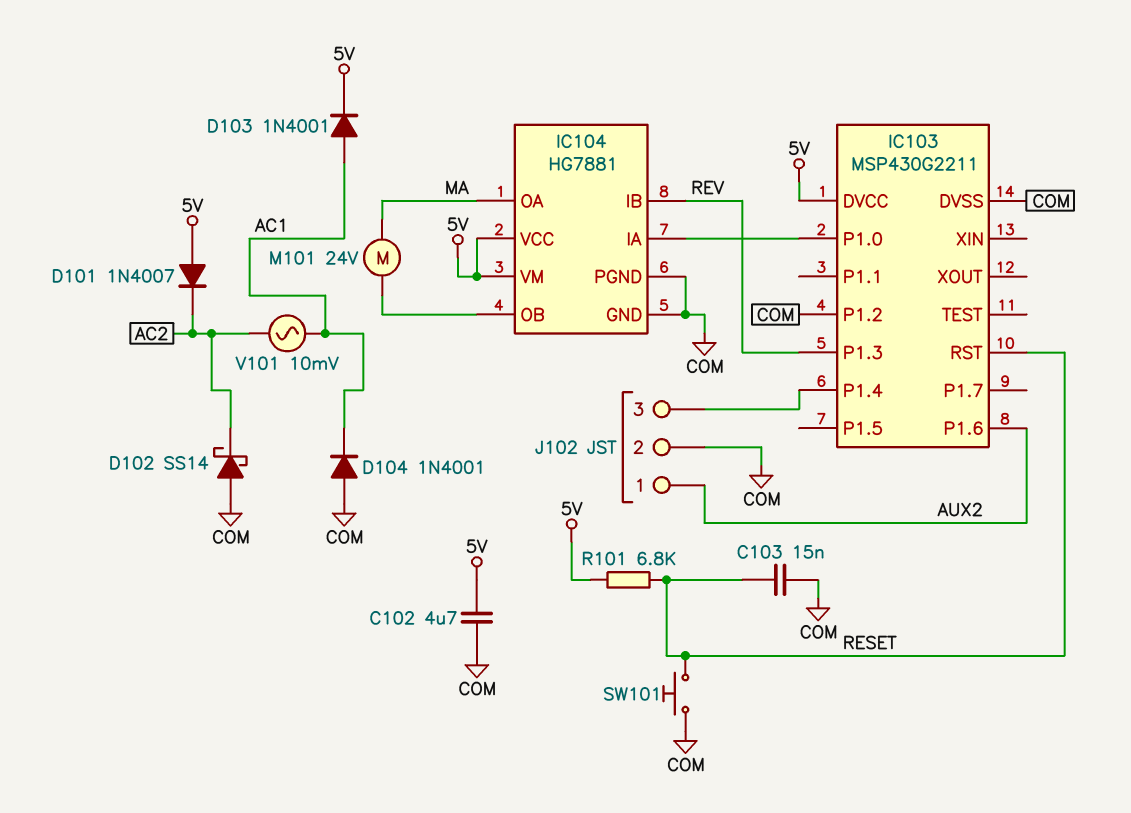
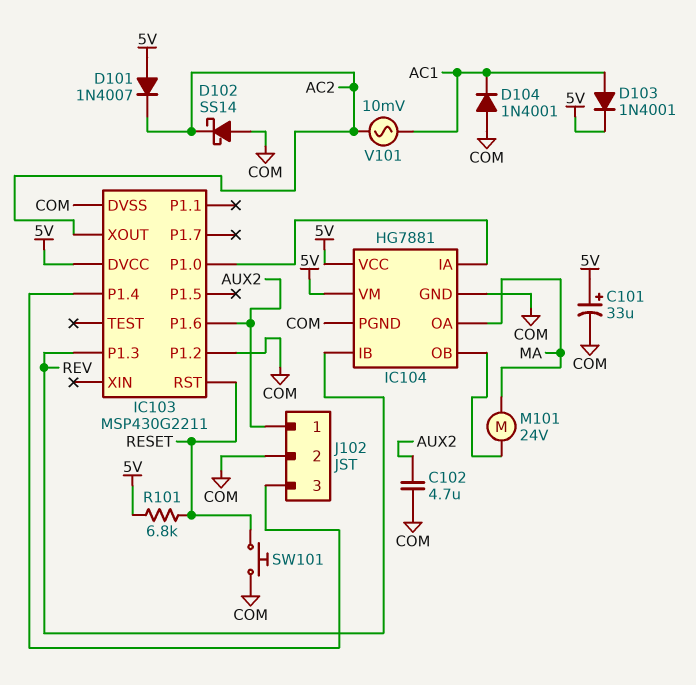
C101: none -> 33uF (plus 5V, minus COM)
C102: 4.7uF (5V, COM) -> 4.7uF (AUX2, COM)
C103: 15nF (COM, RESET) -> none
IC103 pin XOUT: none -> AC2

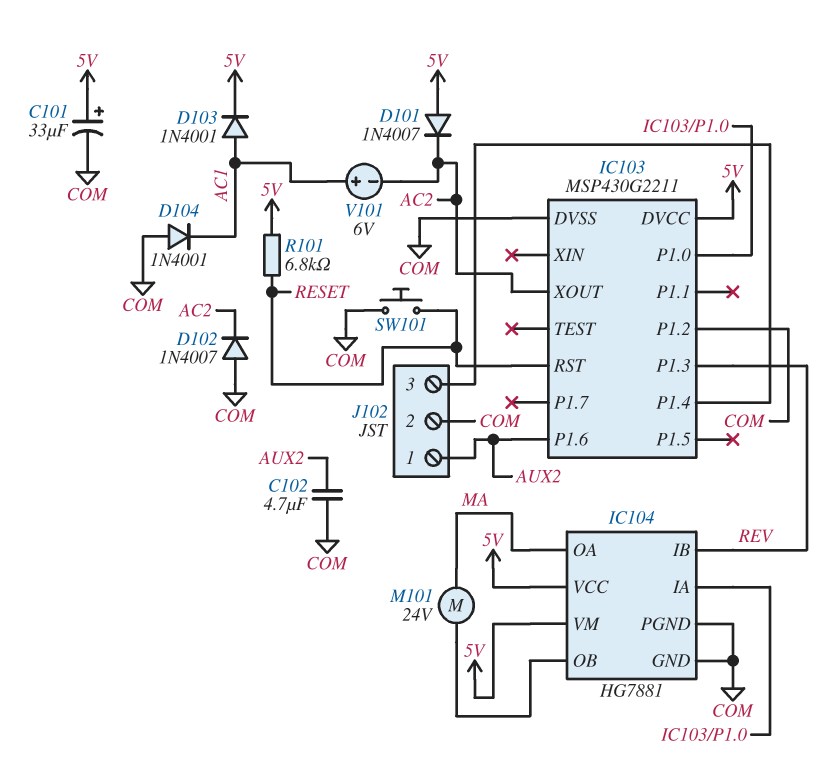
D102: schottky SS14 (A COM, K AC2) -> diode 1N4007 (A COM, K AC2)
V101: AC 10mV (AC1, AC2) -> 6V (plus AC1, minus AC2)

